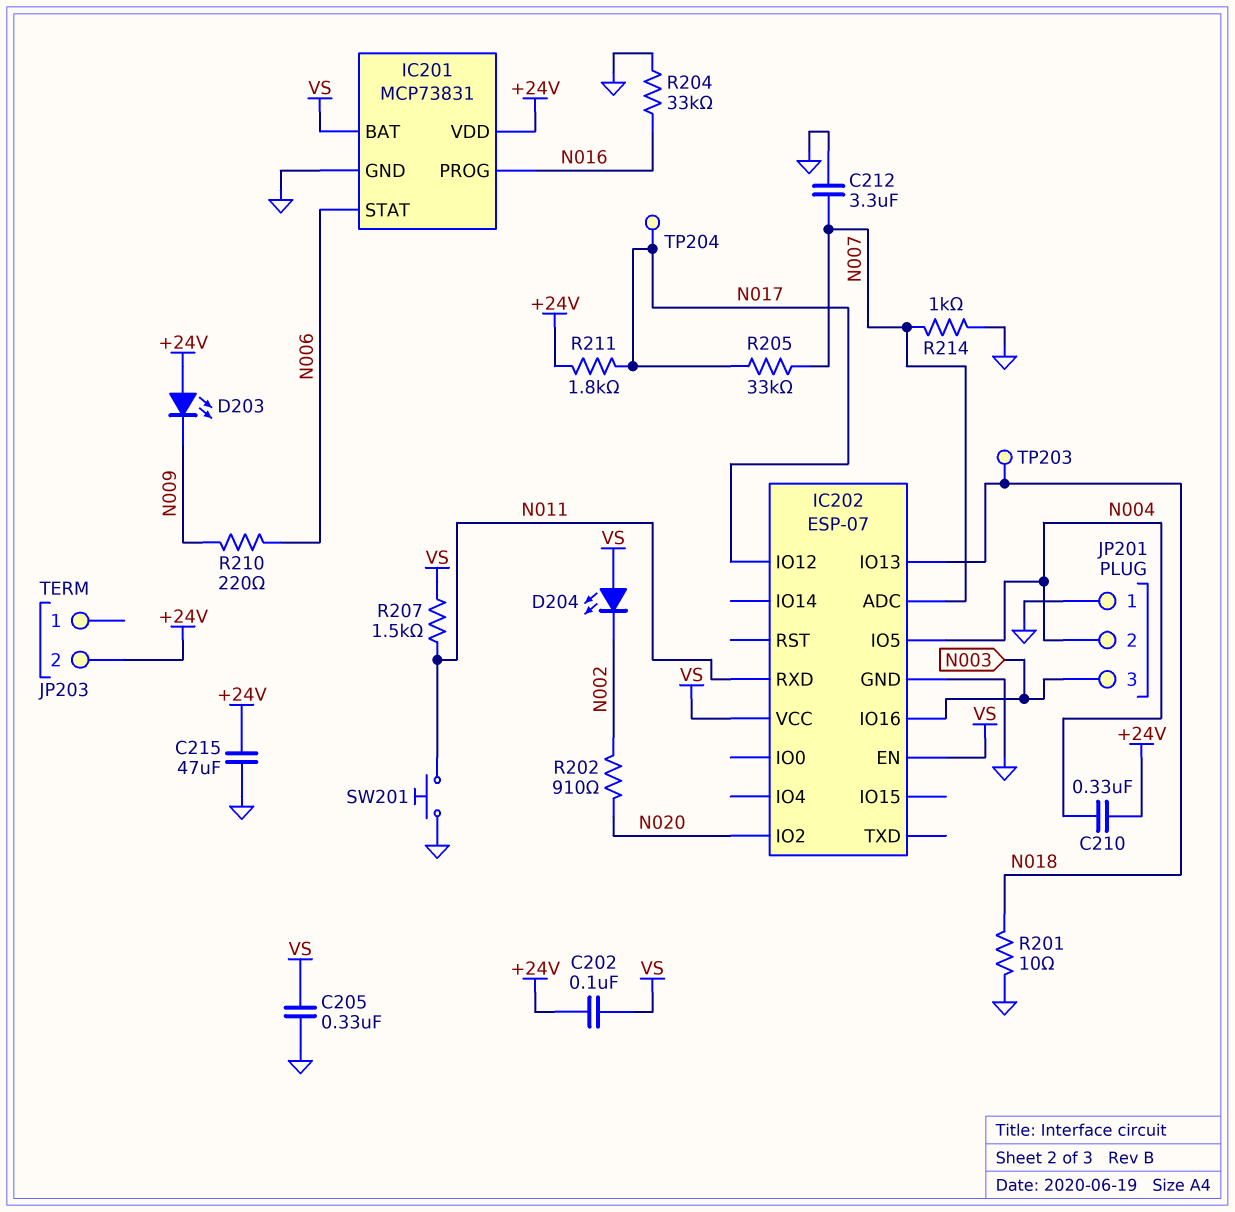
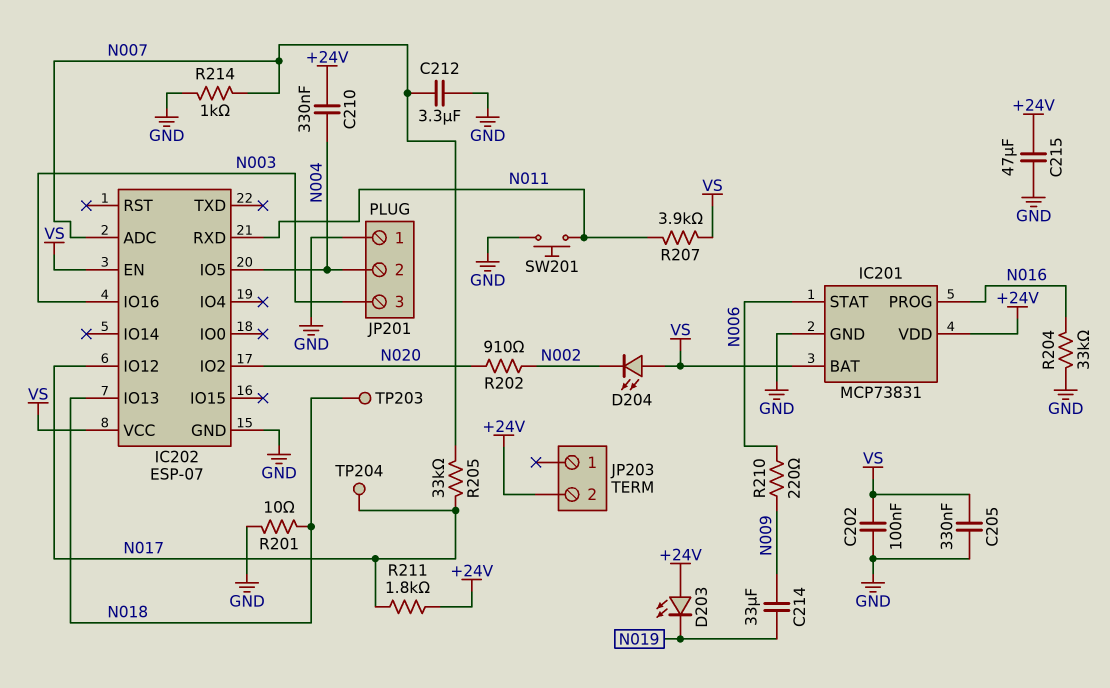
C202: 100nF (+24V, VS) -> 100nF (GND, VS)
C214: none -> 33uF (N009, N019)
D203: LED (A +24V, K N009) -> LED (A +24V, K N019)
R207: 1.5k (N011, VS) -> 3.9k (N011, VS)

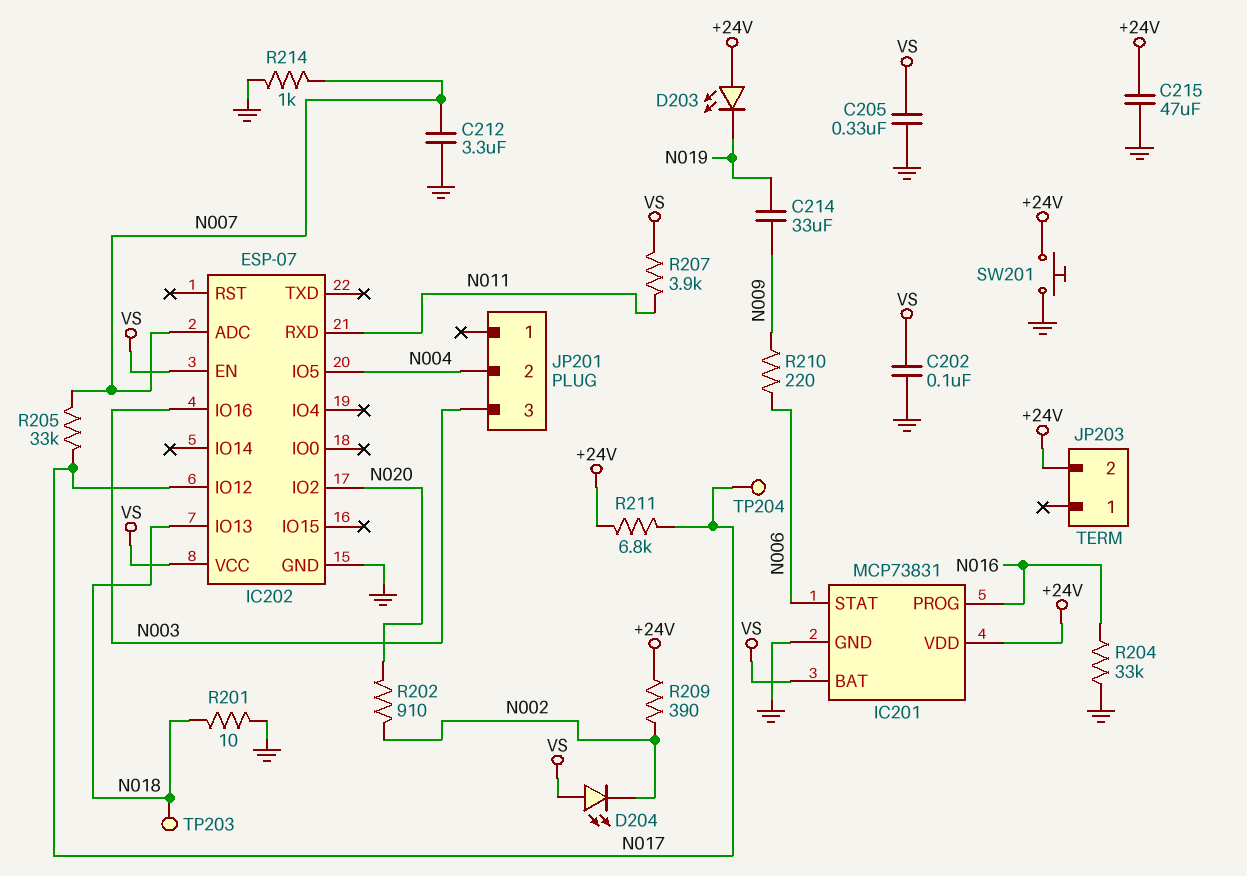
C210: 330nF (+24V, N004) -> none
JP201 pin 1: GND -> none
R209: none -> 390 (+24V, N002)
R211: 1.8k (+24V, N017) -> 6.8k (+24V, N017)
SW201: button (GND, N011) -> button (+24V, GND)

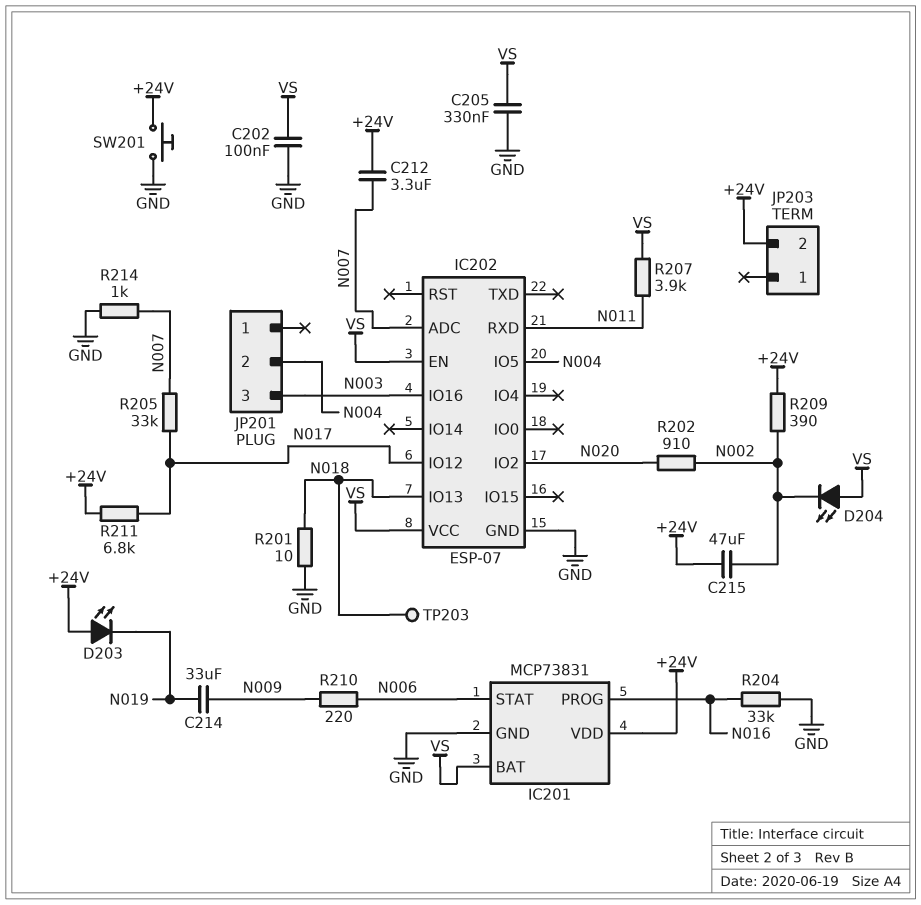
C212: 3.3uF (GND, N007) -> 3.3uF (+24V, N007)
C215: 47uF (+24V, GND) -> 47uF (+24V, N002)
TP204: test point (N017) -> none

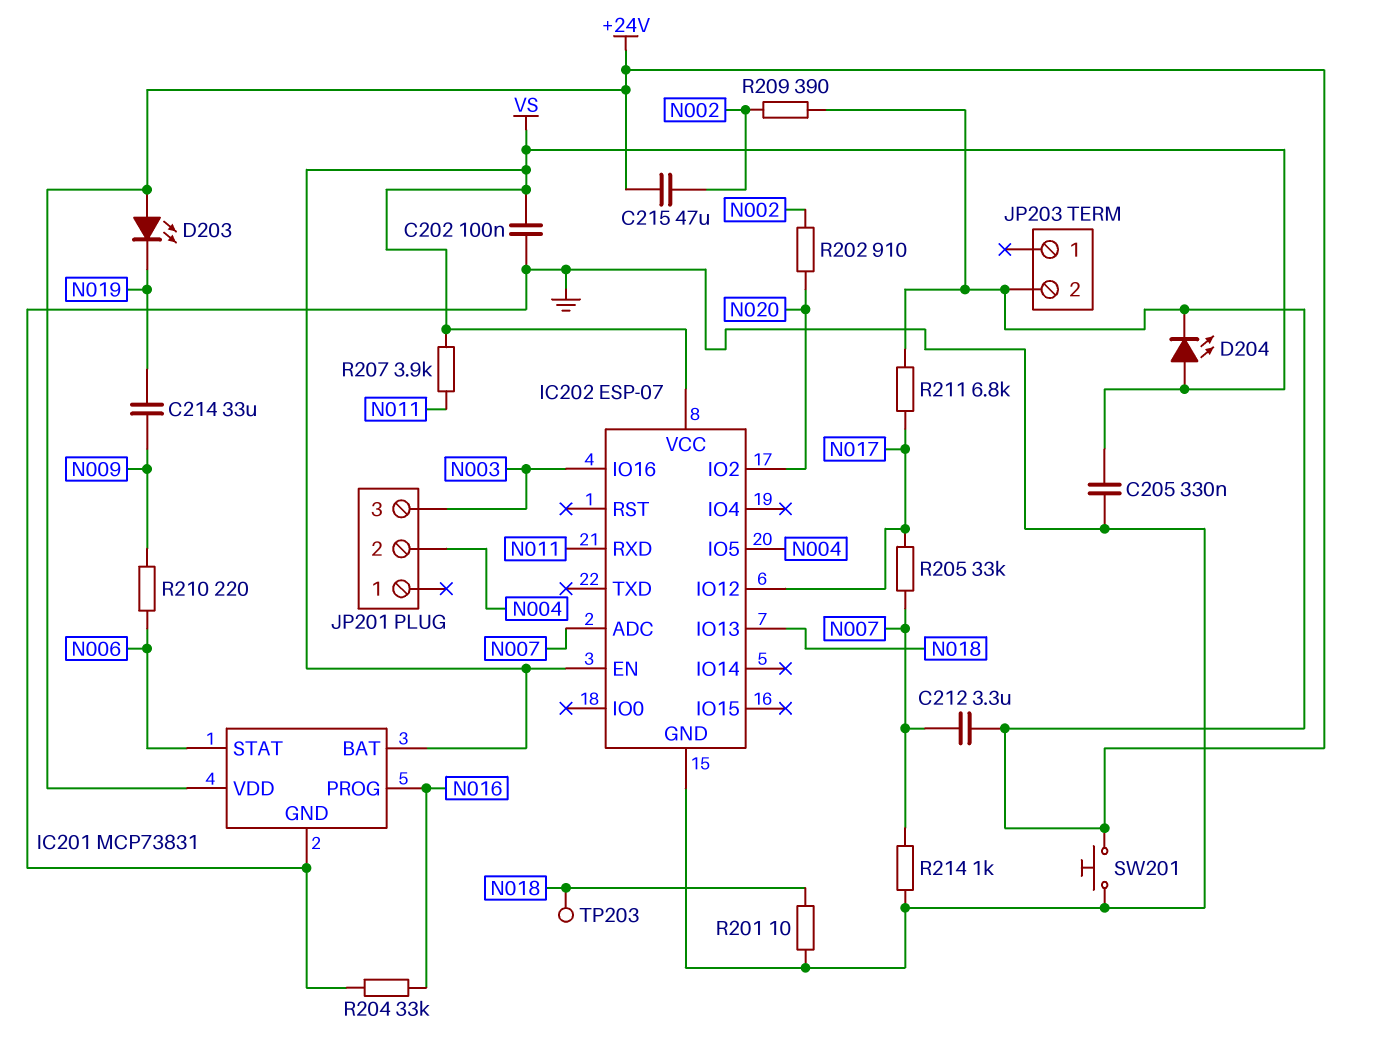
D204: LED (A VS, K N002) -> LED (A VS, K +24V)

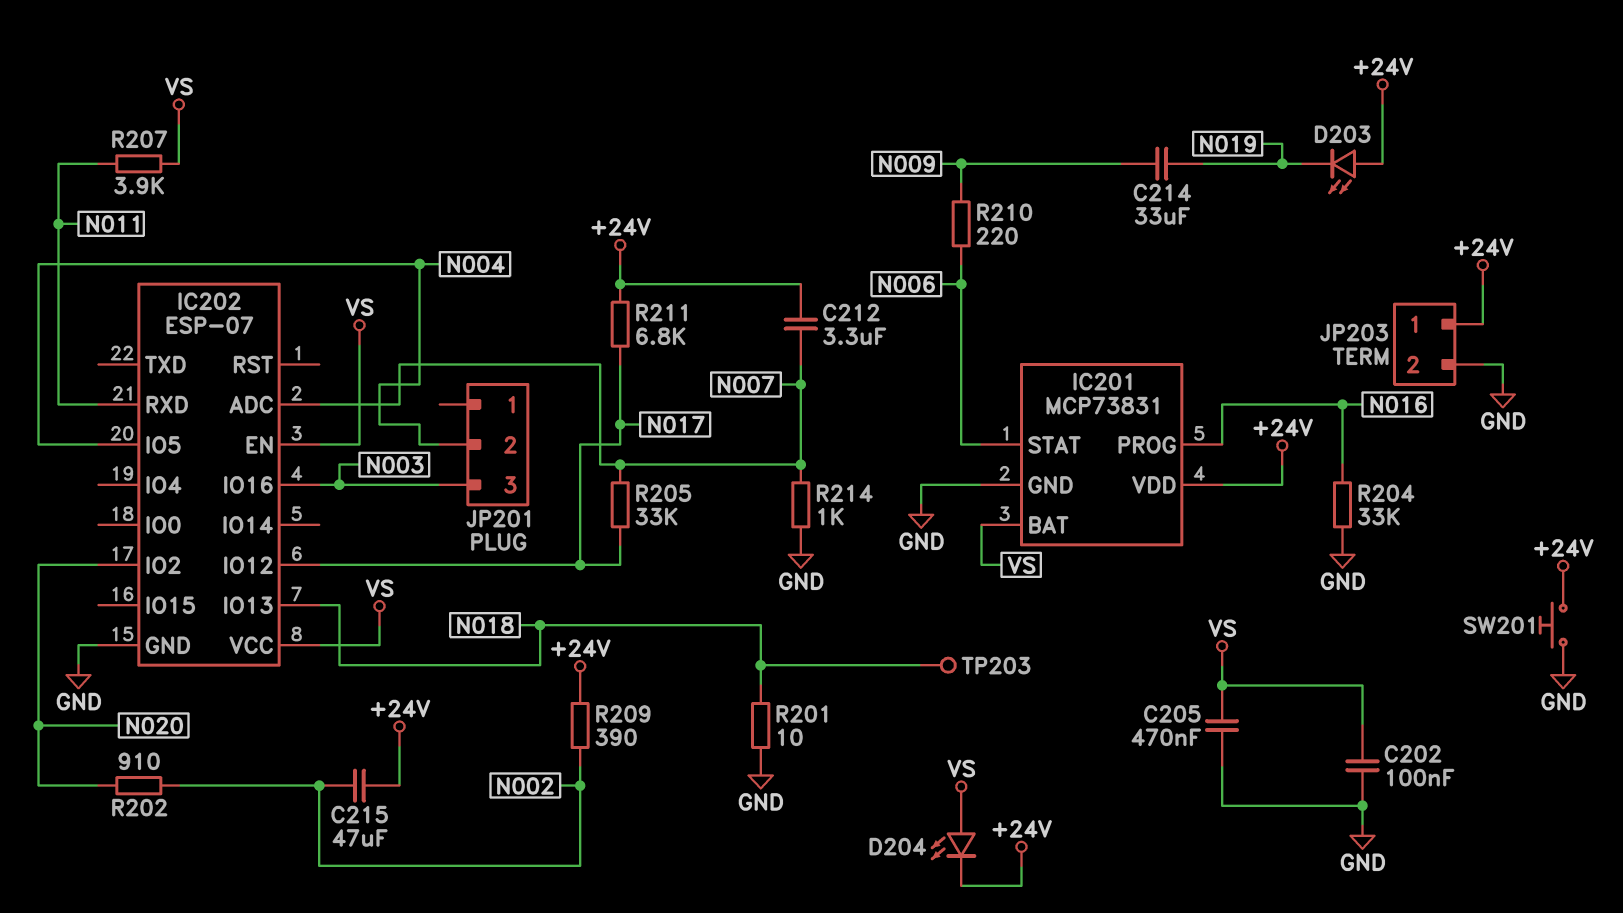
C205: 330nF (GND, VS) -> 470nF (GND, VS)
JP203 pin 1: none -> +24V
JP203 pin 2: +24V -> GND

